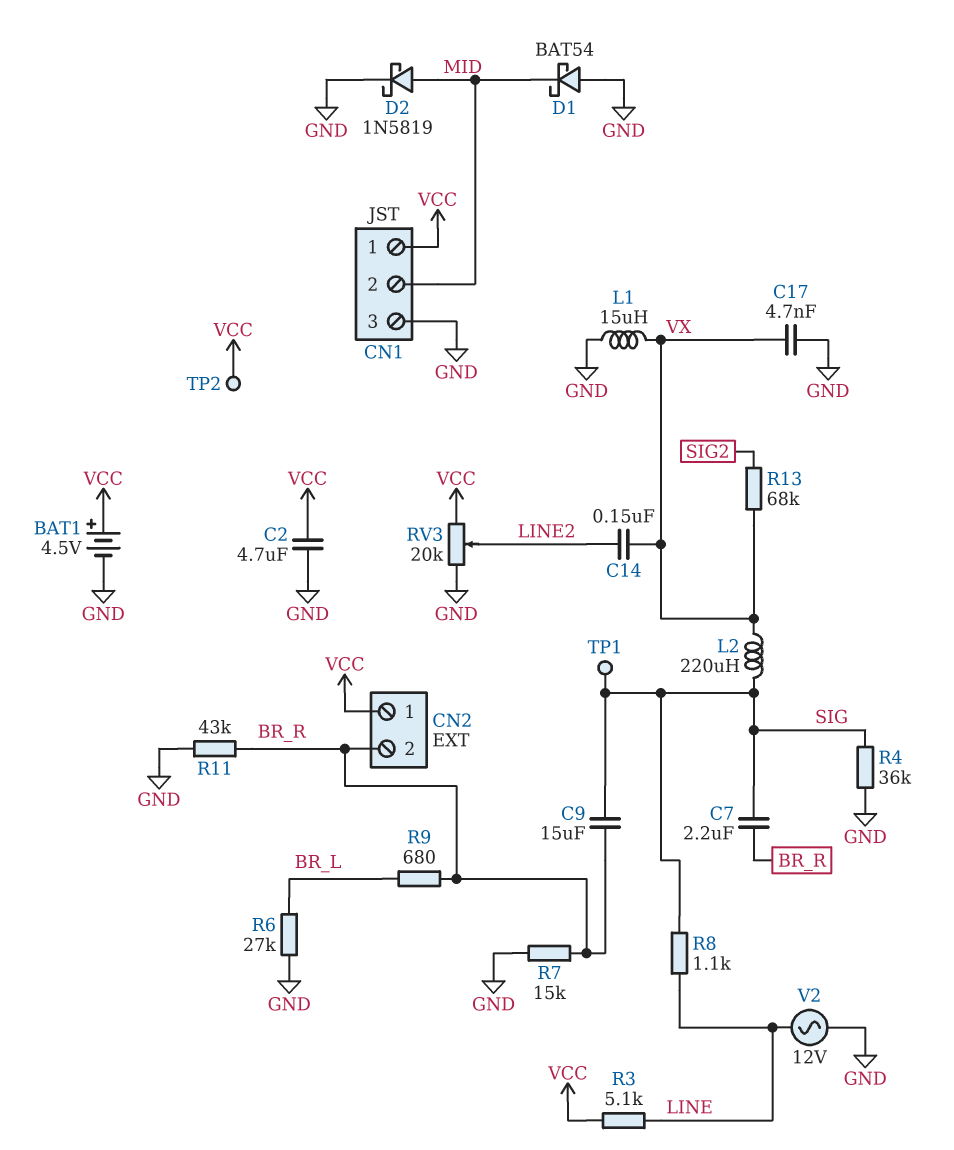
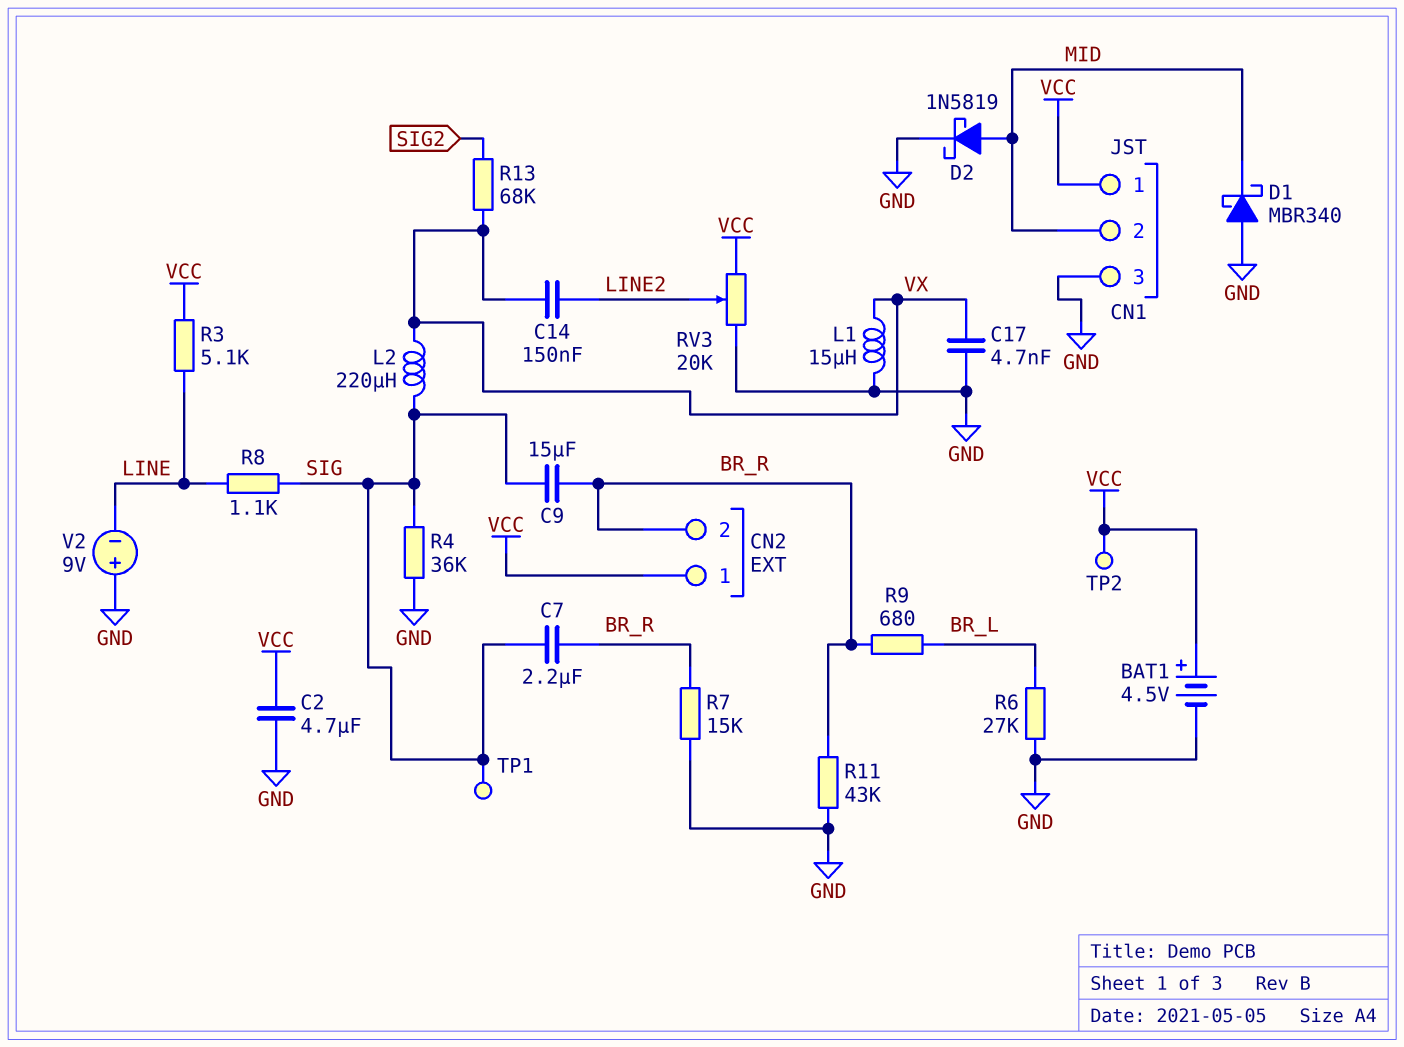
D1: schottky BAT54 (A GND, K MID) -> schottky MBR340 (A GND, K MID)
V2: AC 12V (GND, LINE) -> 9V (plus GND, minus LINE)

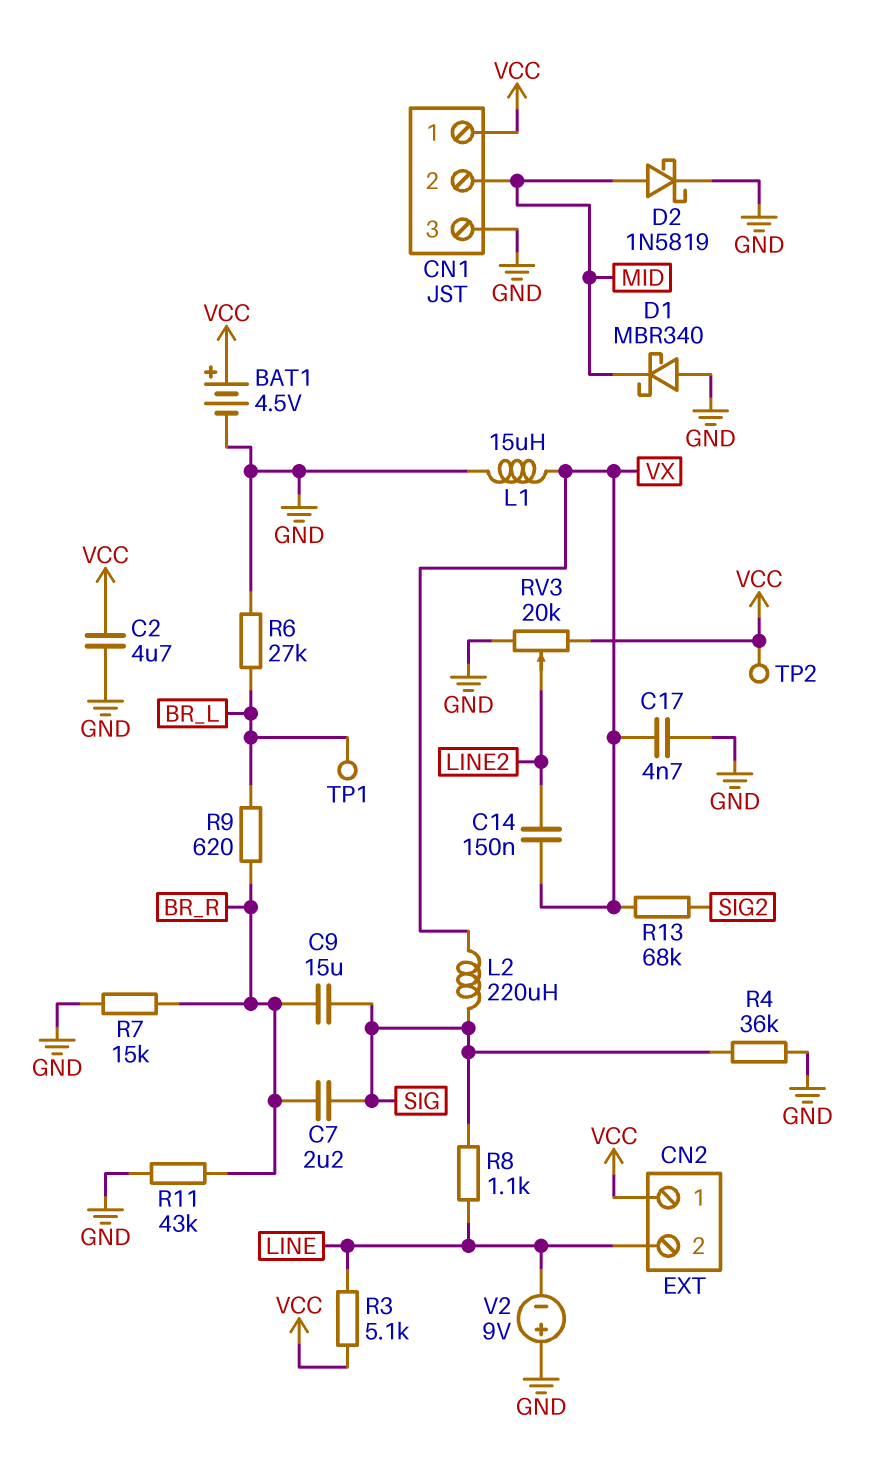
CN2 pin 2: BR_R -> LINE
R9: 680 (BR_L, BR_R) -> 620 (BR_L, BR_R)
TP1: test point (SIG) -> test point (BR_L)

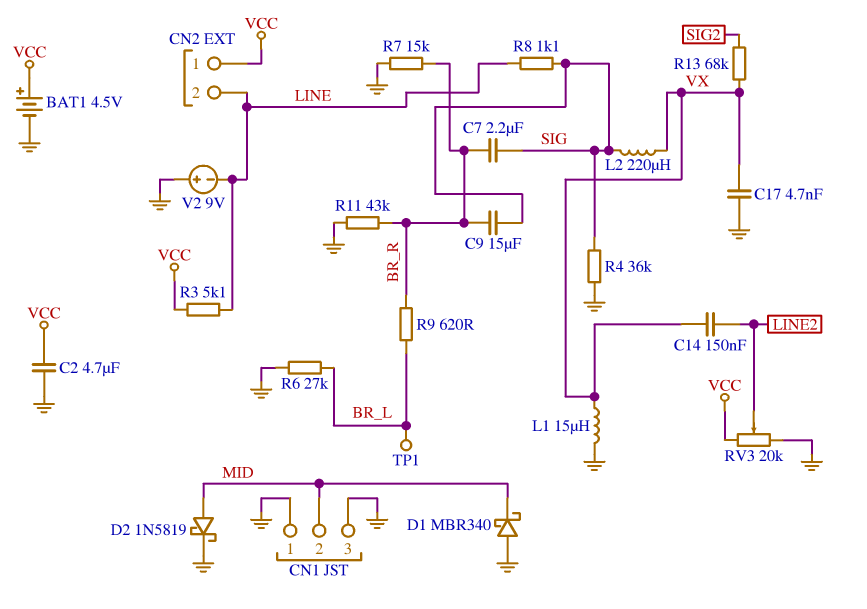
CN1 pin 1: VCC -> GND
TP2: test point (VCC) -> none

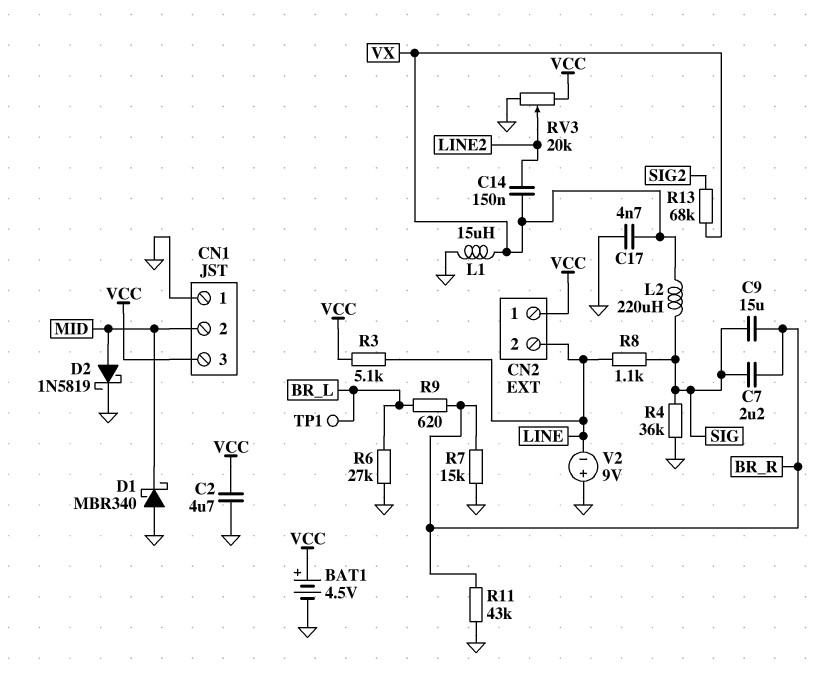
CN1 pin 3: GND -> VCC

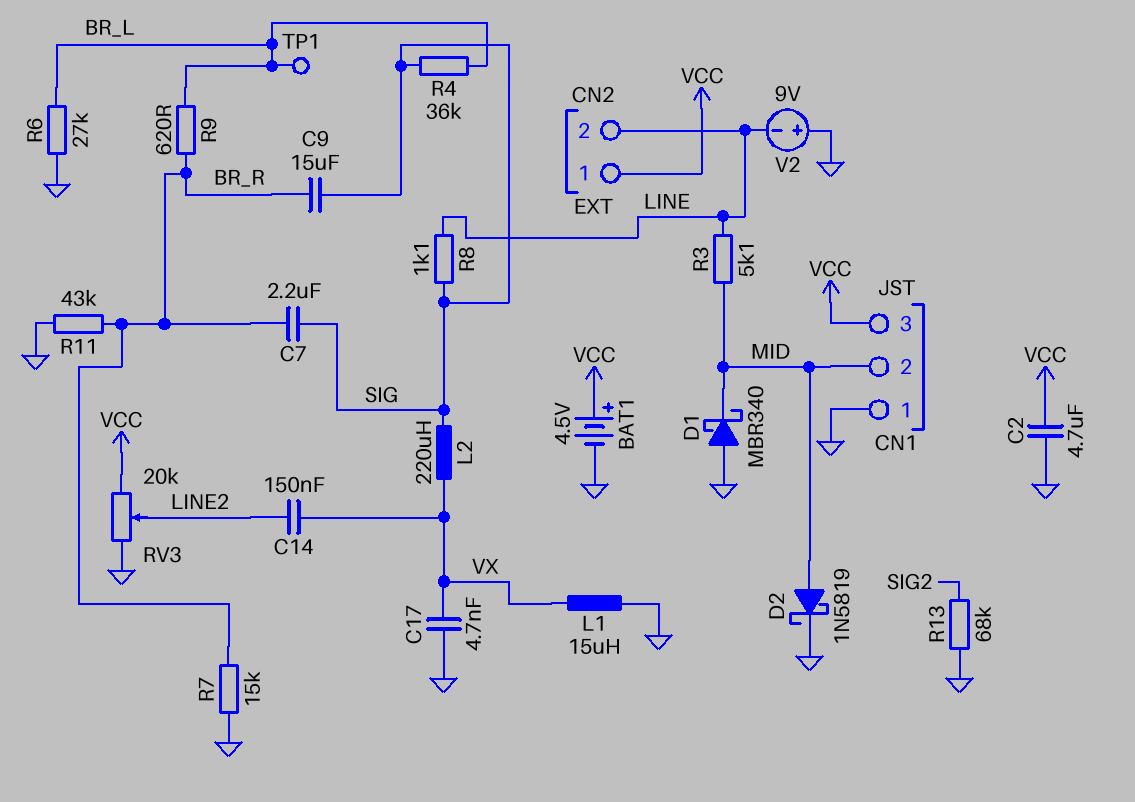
R3: 5.1k (LINE, VCC) -> 5.1k (LINE, MID)
R4: 36k (GND, SIG) -> 36k (BR_L, SIG)
R13: 68k (SIG2, VX) -> 68k (GND, SIG2)

